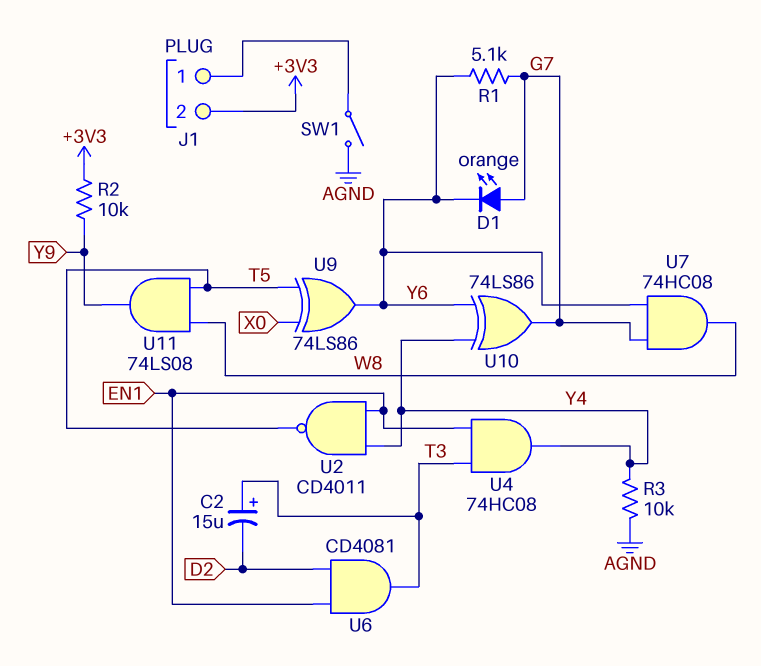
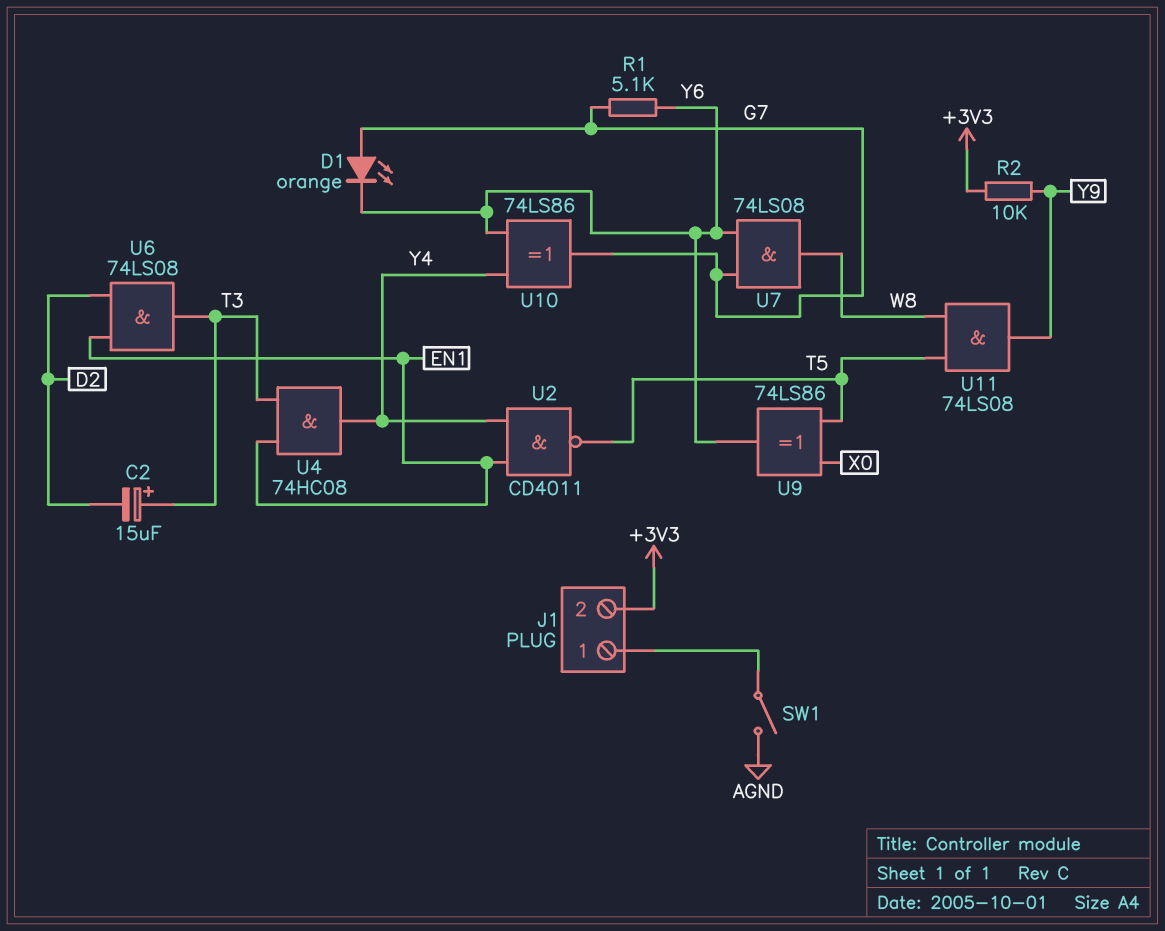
R3: 10k (AGND, Y4) -> none
U6: AND CD4081 (in D2, in EN1, out T3) -> AND 74LS08 (in D2, in EN1, out T3)
U7: AND 74HC08 (in G7, in Y6, out W8) -> AND 74LS08 (in G7, in Y6, out W8)

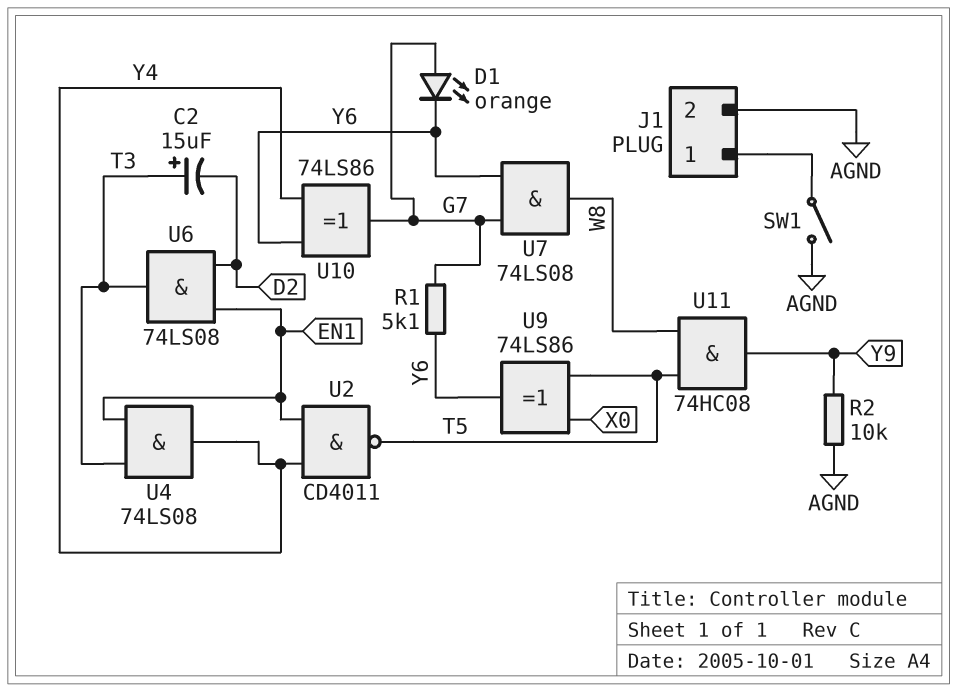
J1 pin 2: +3V3 -> AGND
R2: 10k (+3V3, Y9) -> 10k (AGND, Y9)
U4: AND 74HC08 (in EN1, in T3, out Y4) -> AND 74LS08 (in EN1, in T3, out Y4)
U11: AND 74LS08 (in T5, in W8, out Y9) -> AND 74HC08 (in T5, in W8, out Y9)

